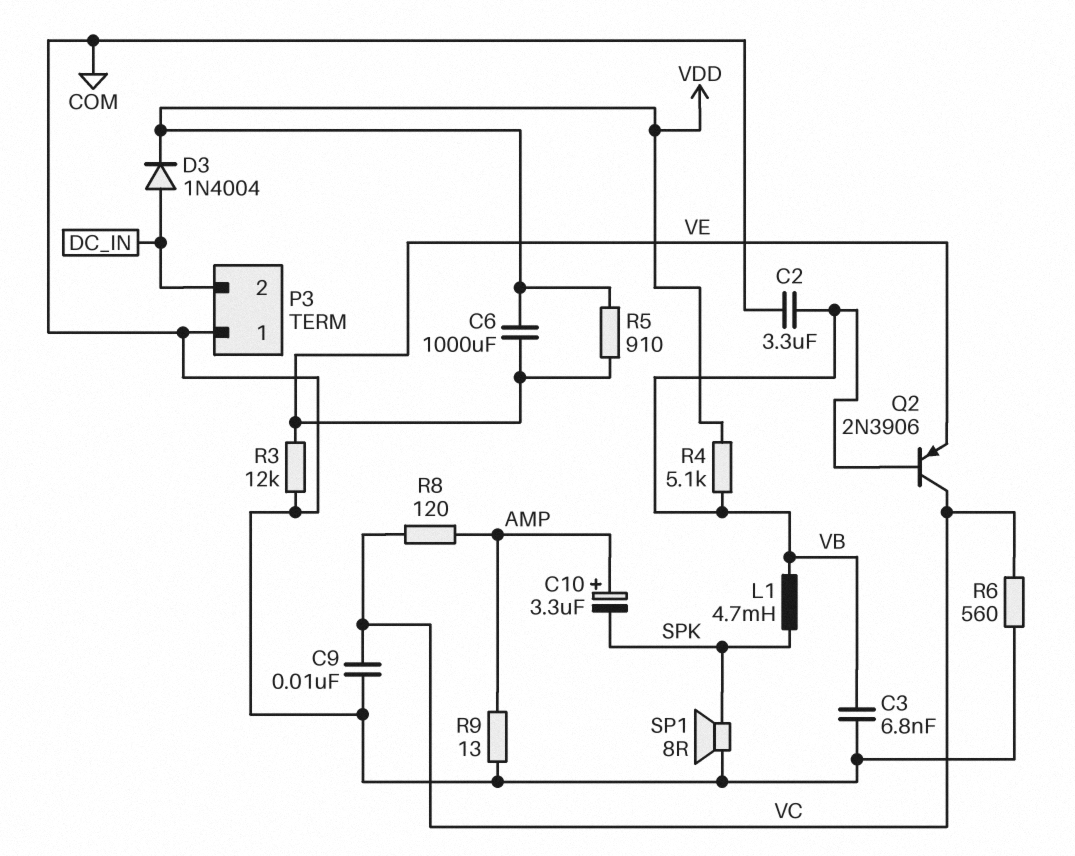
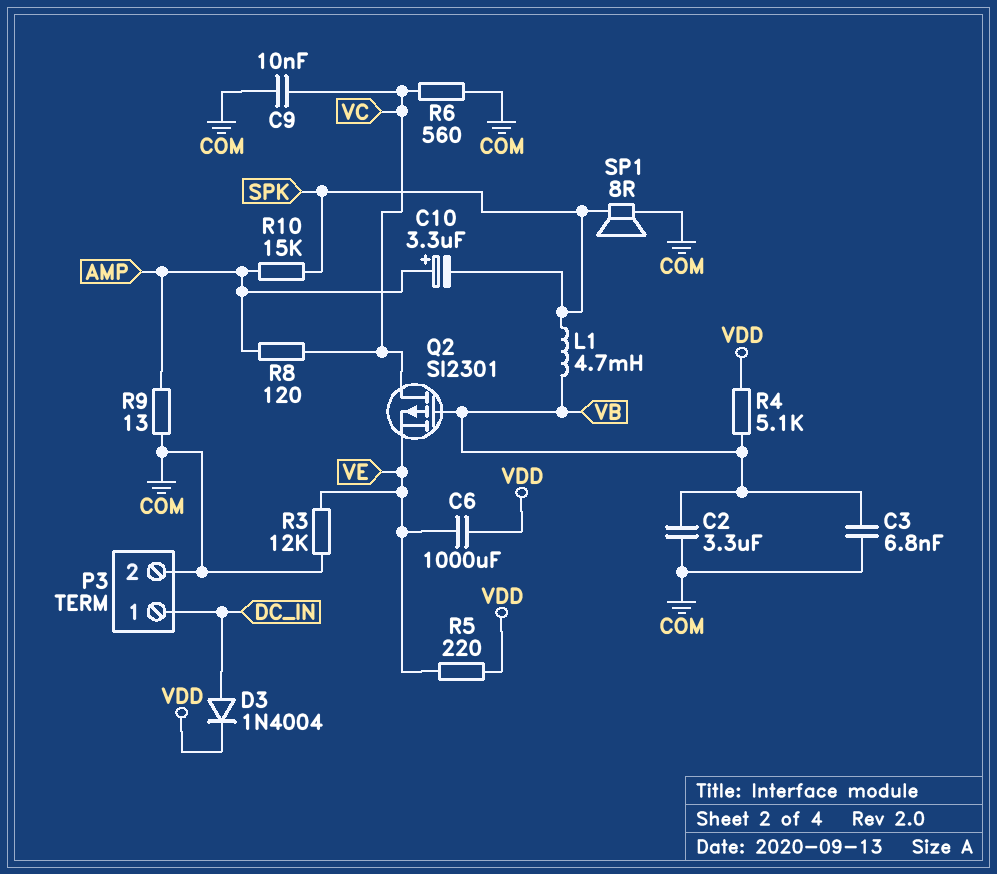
P3 pin 1: COM -> DC_IN
P3 pin 2: DC_IN -> COM
Q2: PNP 2N3906 (B VB, C VC, E VE) -> PMOS SI2301 (G VB, D VC, S VE)
R5: 910 (VDD, VE) -> 220 (VDD, VE)
R10: none -> 15k (AMP, SPK)

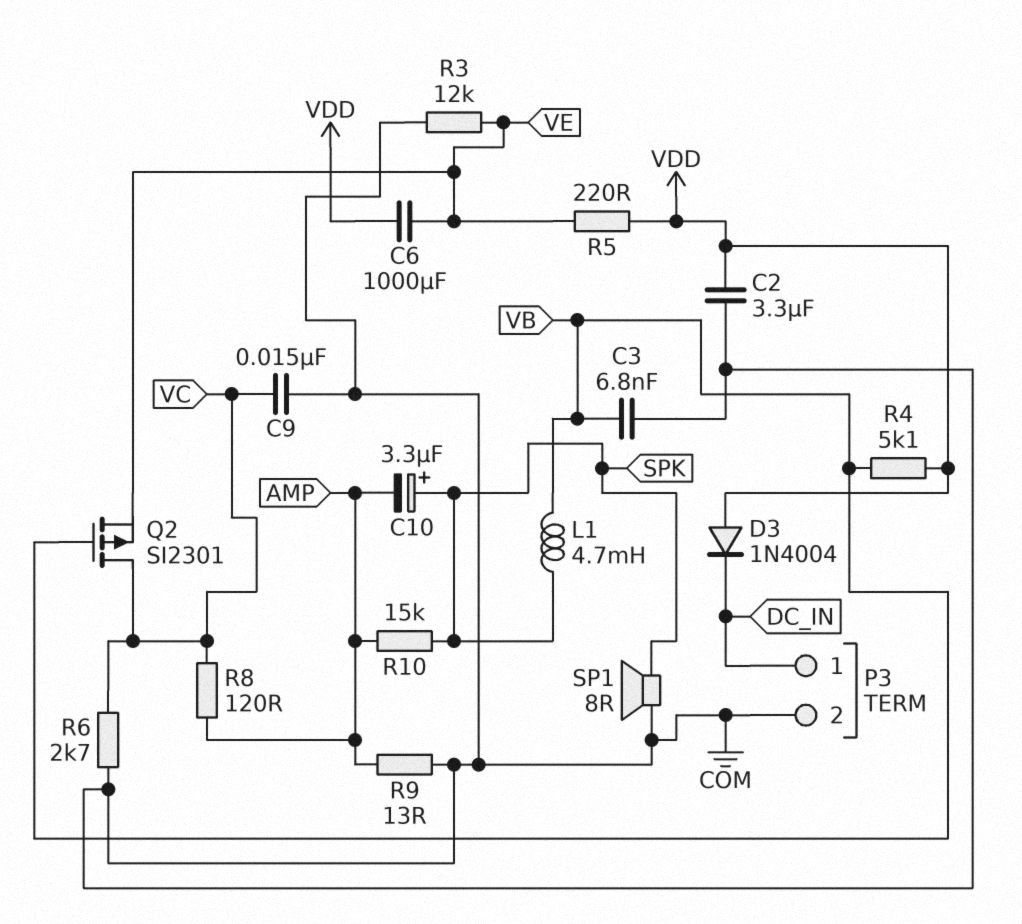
C2: 3.3uF (COM, VB) -> 3.3uF (COM, VDD)
C9: 10nF (COM, VC) -> 15nF (COM, VC)
C10: 3.3uF (plus AMP, minus SPK) -> 3.3uF (plus SPK, minus AMP)
D3: diode 1N4004 (A DC_IN, K VDD) -> diode 1N4004 (A VDD, K DC_IN)
R6: 560 (COM, VC) -> 2.7k (COM, VC)

